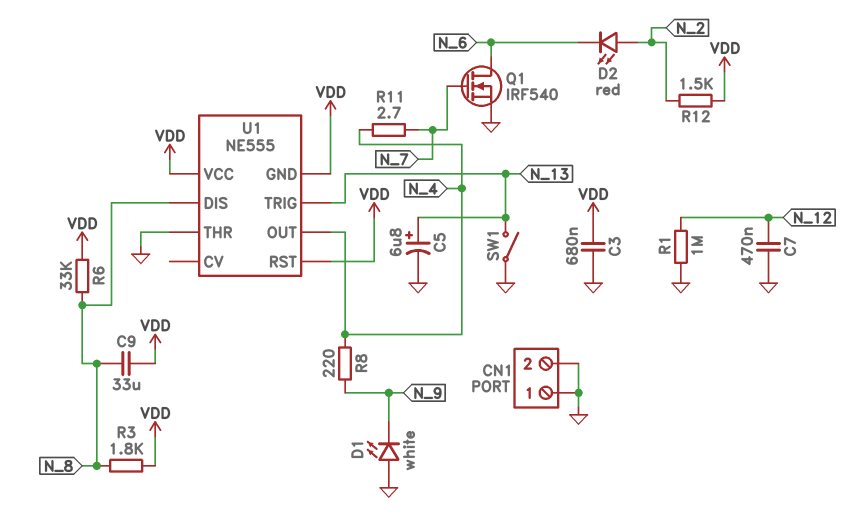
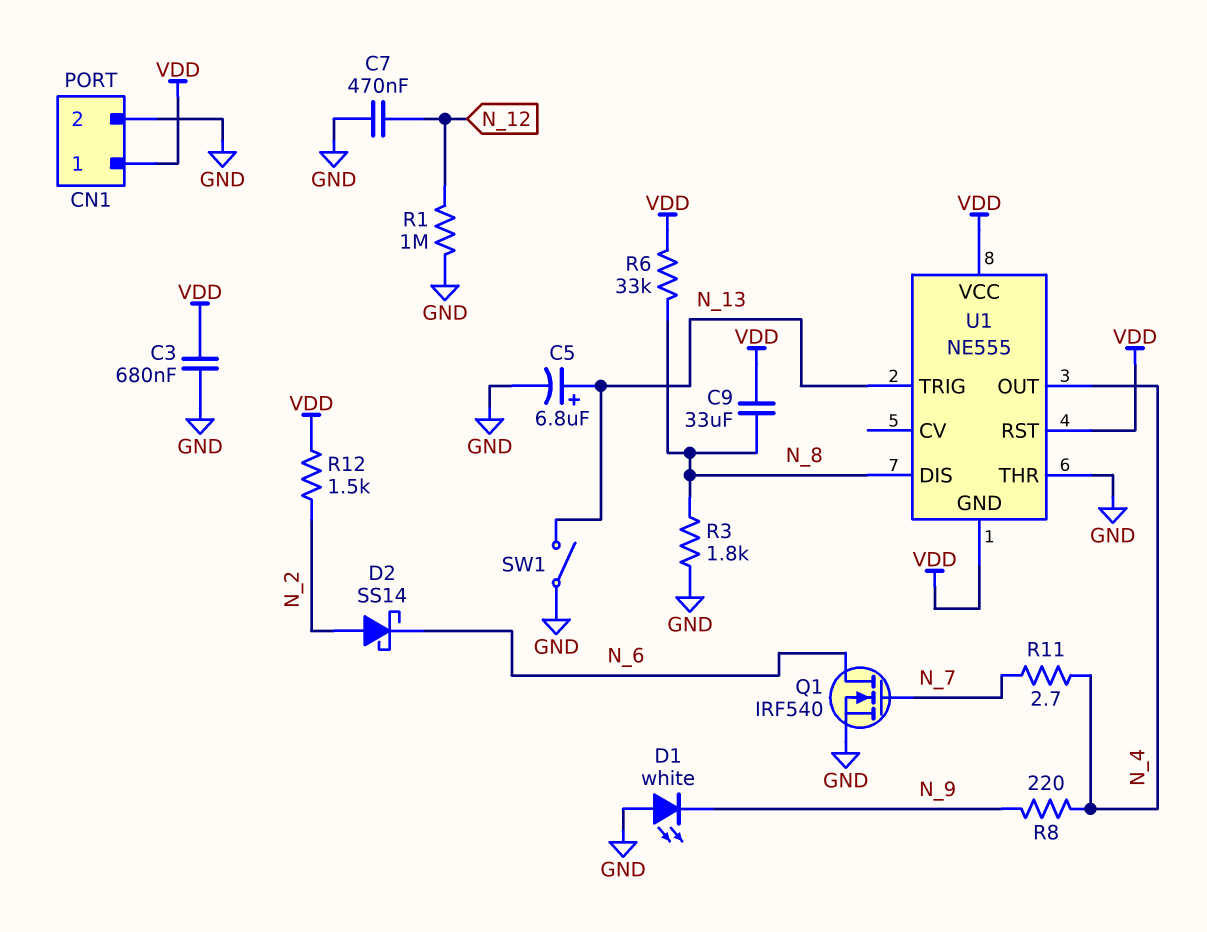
CN1 pin 1: GND -> VDD
D2: LED red (A N_2, K N_6) -> schottky SS14 (A N_2, K N_6)
R3: 1.8k (N_8, VDD) -> 1.8k (GND, N_8)

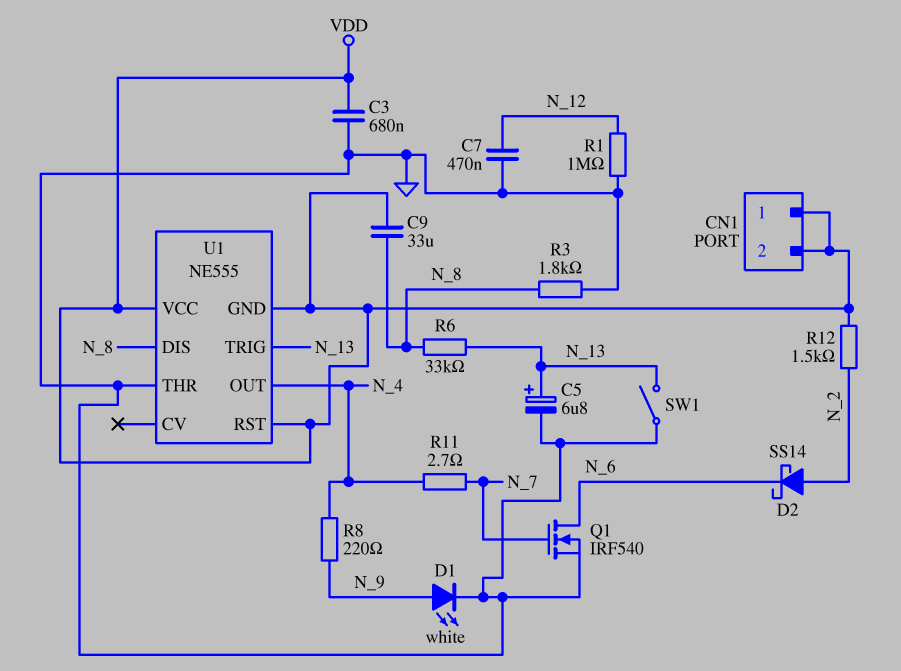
CN1 pin 2: GND -> VDD
D1: LED white (A GND, K N_9) -> LED white (A N_9, K GND)
R6: 33k (N_8, VDD) -> 33k (N_8, N_13)

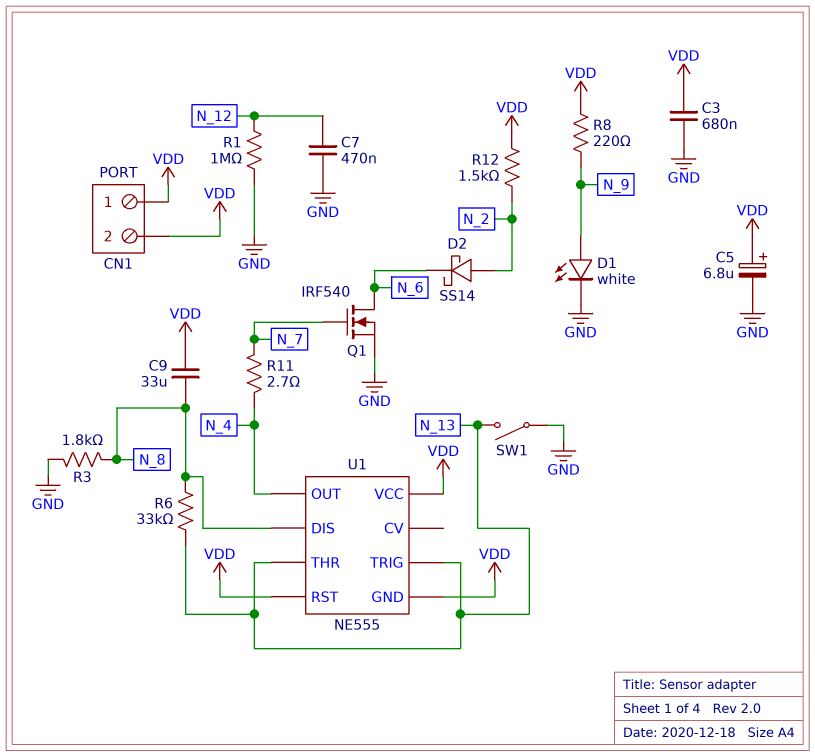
C5: 6.8uF (plus N_13, minus GND) -> 6.8uF (plus VDD, minus GND)
R8: 220 (N_4, N_9) -> 220 (N_9, VDD)
U1 pin THR: GND -> N_13

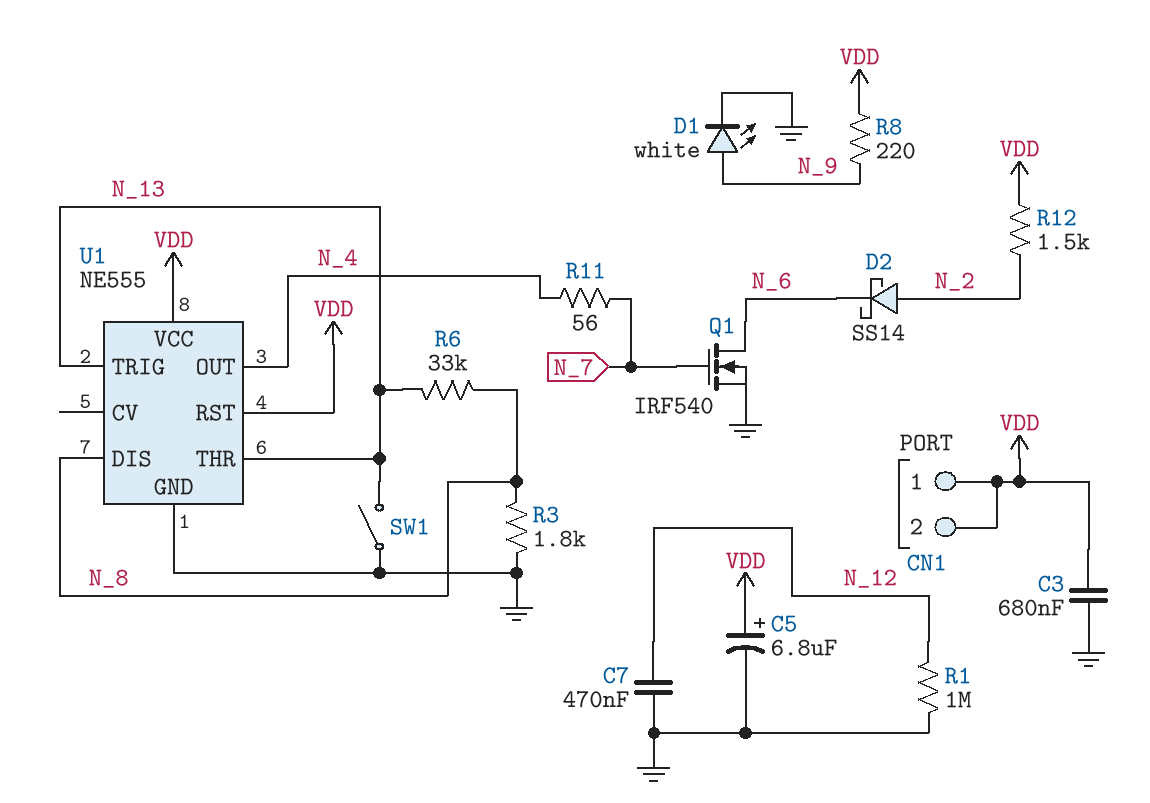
C9: 33uF (N_8, VDD) -> none
R11: 2.7 (N_4, N_7) -> 56 (N_4, N_7)
U1 pin GND: VDD -> GND

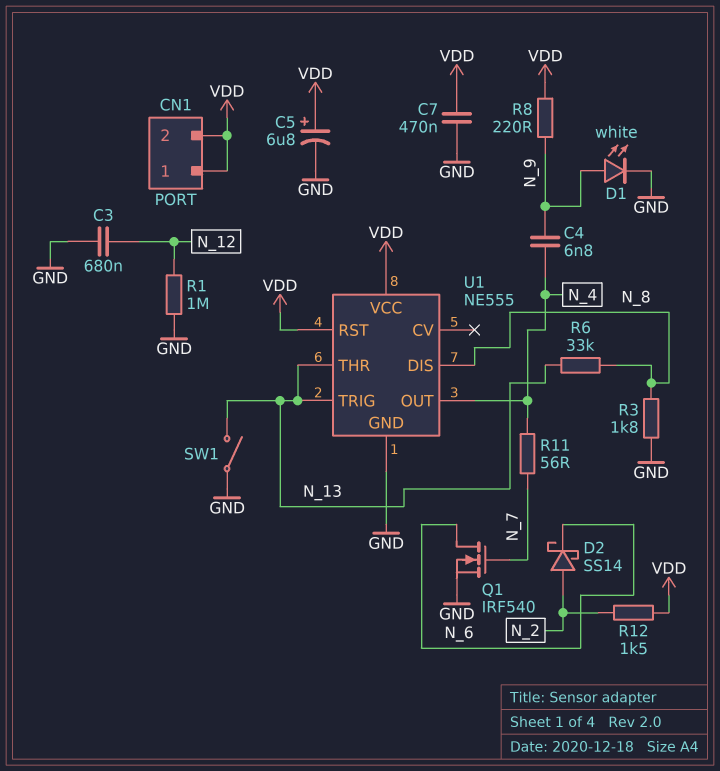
C3: 680nF (GND, VDD) -> 680nF (GND, N_12)
C4: none -> 6.8nF (N_4, N_9)
C7: 470nF (GND, N_12) -> 470nF (GND, VDD)

